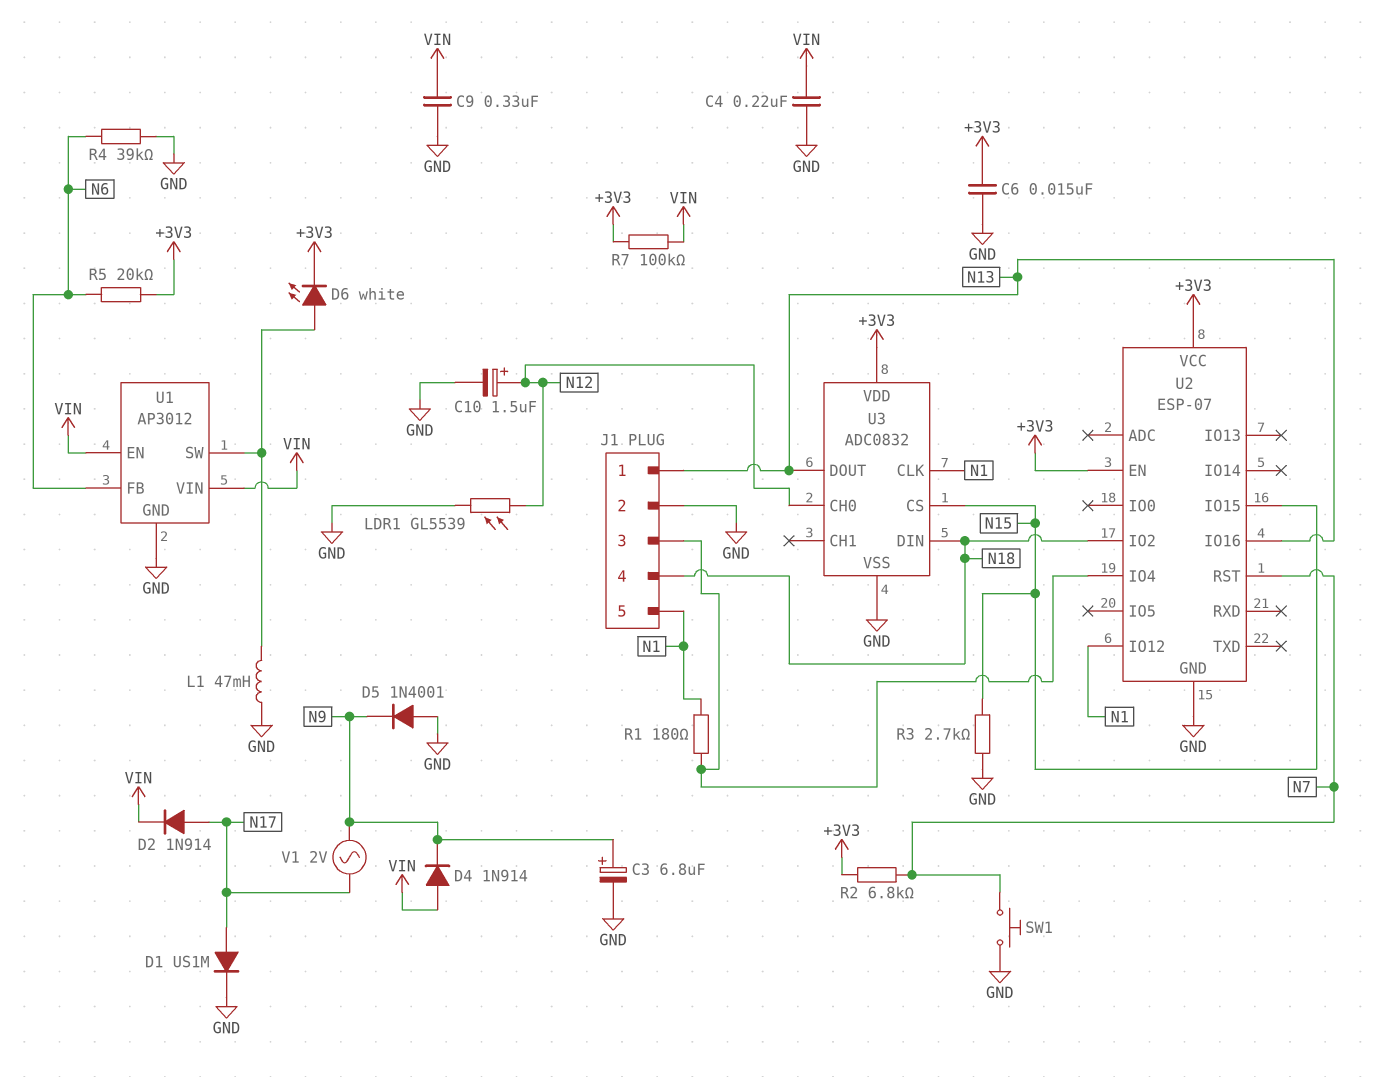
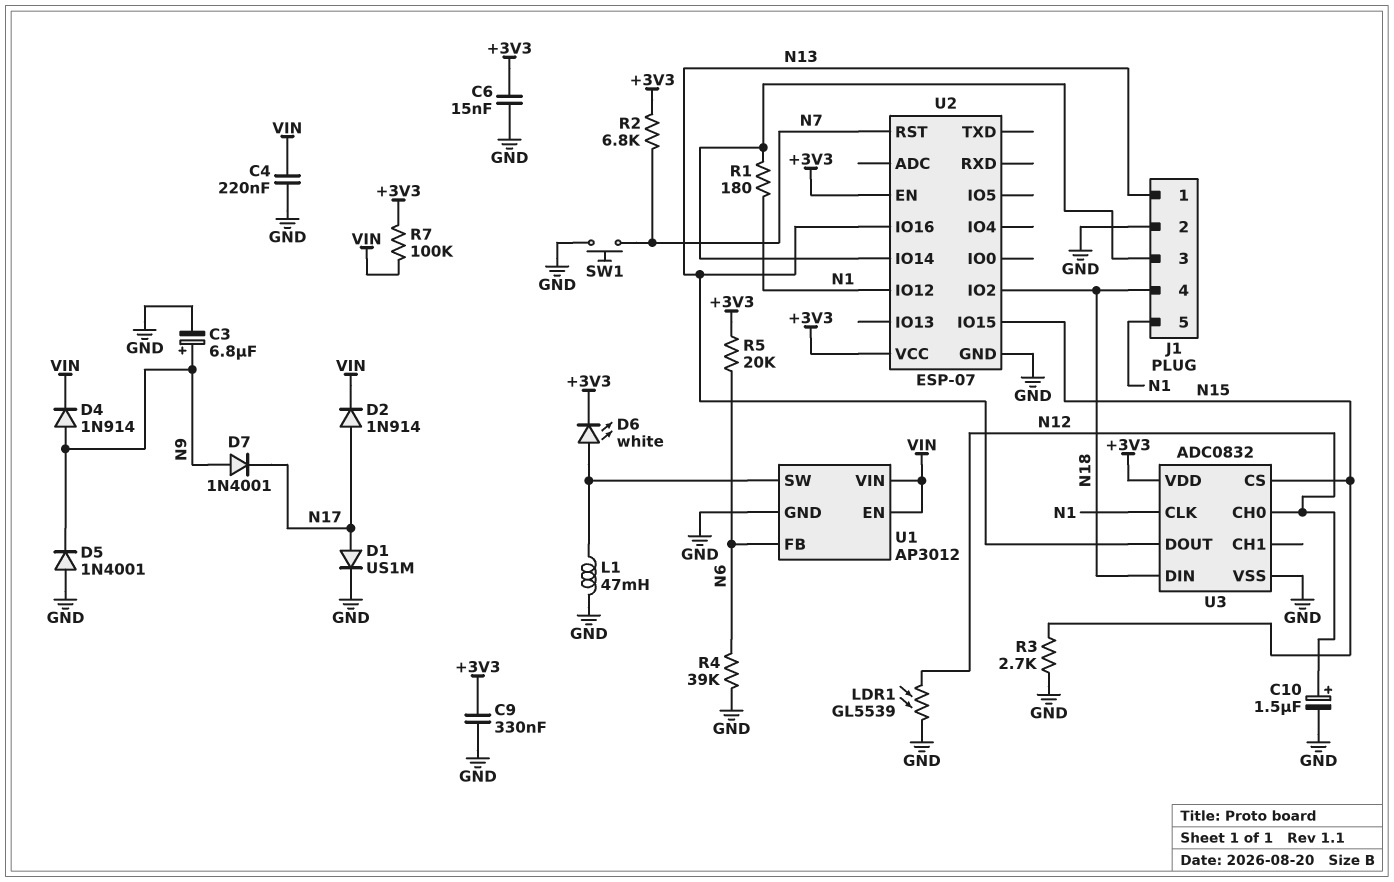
C9: 330nF (GND, VIN) -> 330nF (+3V3, GND)
D4: diode 1N914 (A VIN, K N9) -> diode 1N914 (A N9, K VIN)
D7: none -> diode 1N4001 (A N9, K N17)
U2 pin IO4: J1/3 -> none
U2 pin IO14: none -> J1/3
V1: AC 2V (N9, N17) -> none

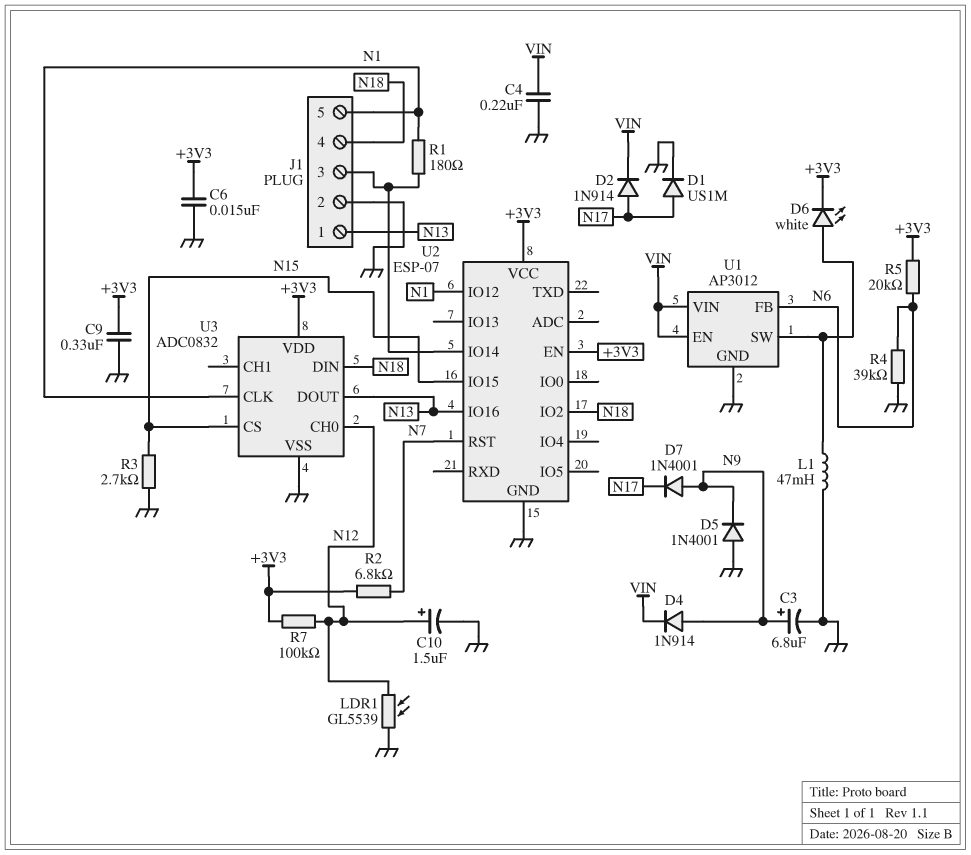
R7: 100k (+3V3, VIN) -> 100k (+3V3, N12)
SW1: button (GND, N7) -> none

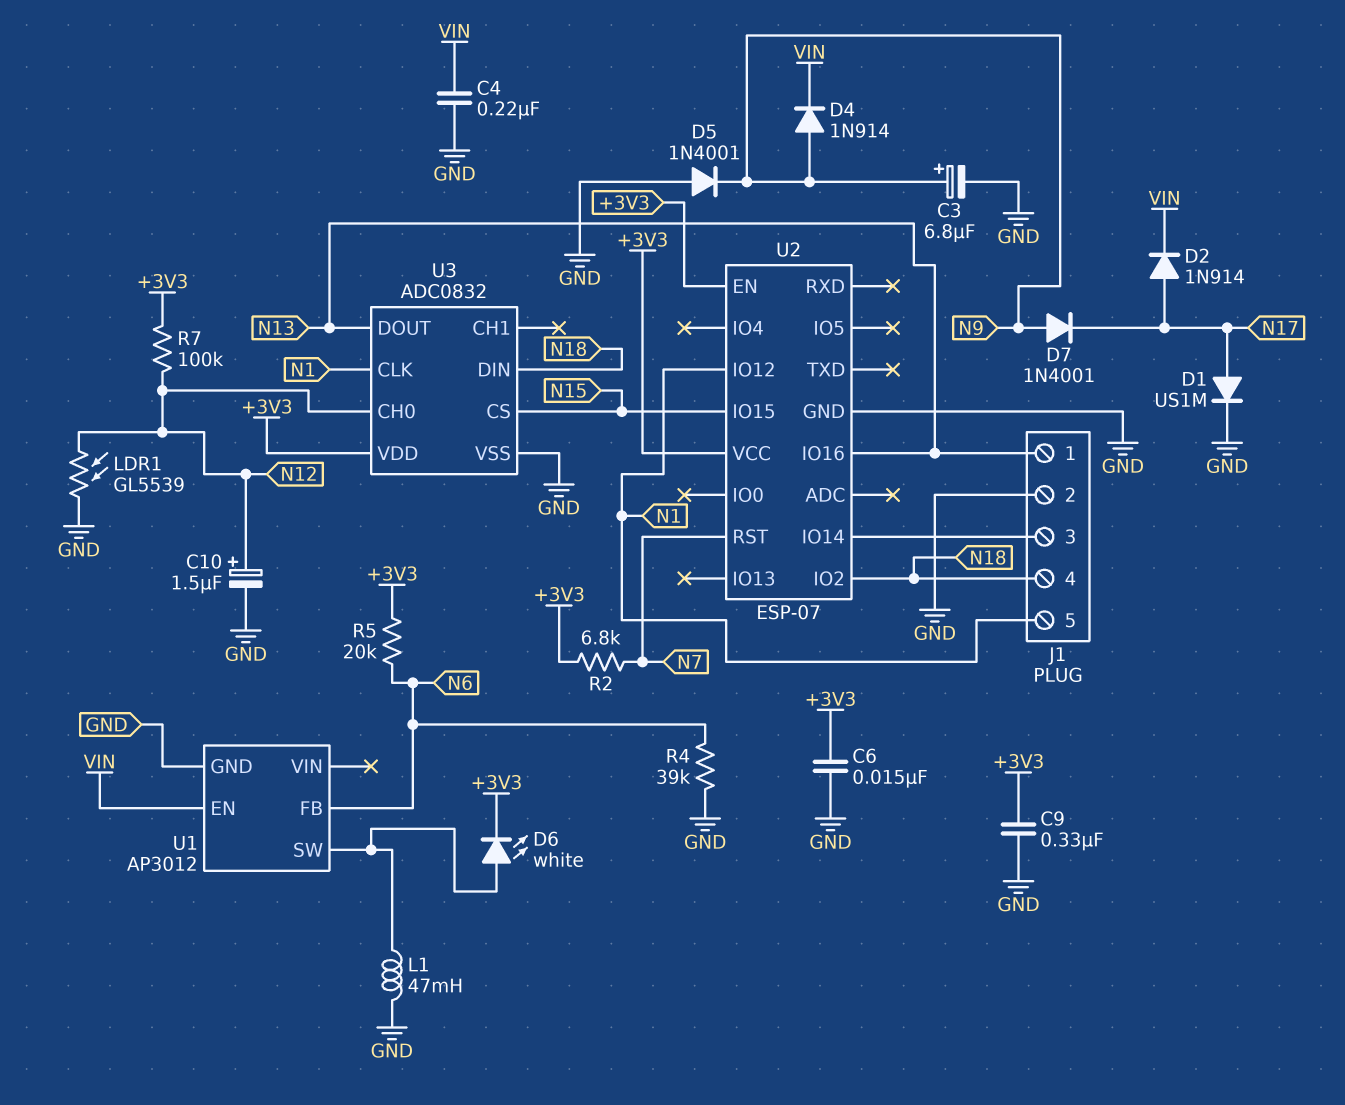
R1: 180 (J1/3, N1) -> none
R3: 2.7k (GND, N15) -> none
U1 pin VIN: VIN -> none

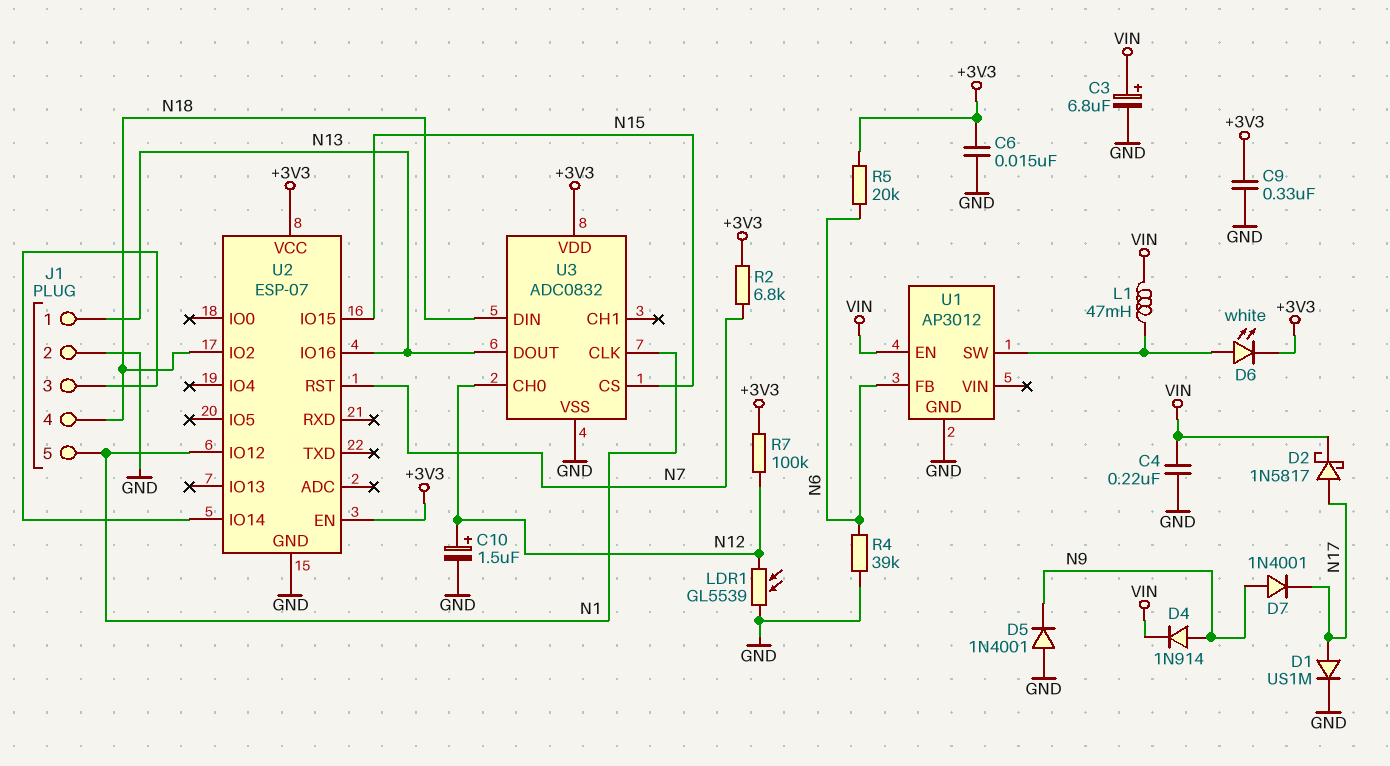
C3: 6.8uF (plus N9, minus GND) -> 6.8uF (plus VIN, minus GND)
D2: diode 1N914 (A N17, K VIN) -> schottky 1N5817 (A N17, K VIN)
L1: 47mH (GND, U1/SW) -> 47mH (U1/SW, VIN)

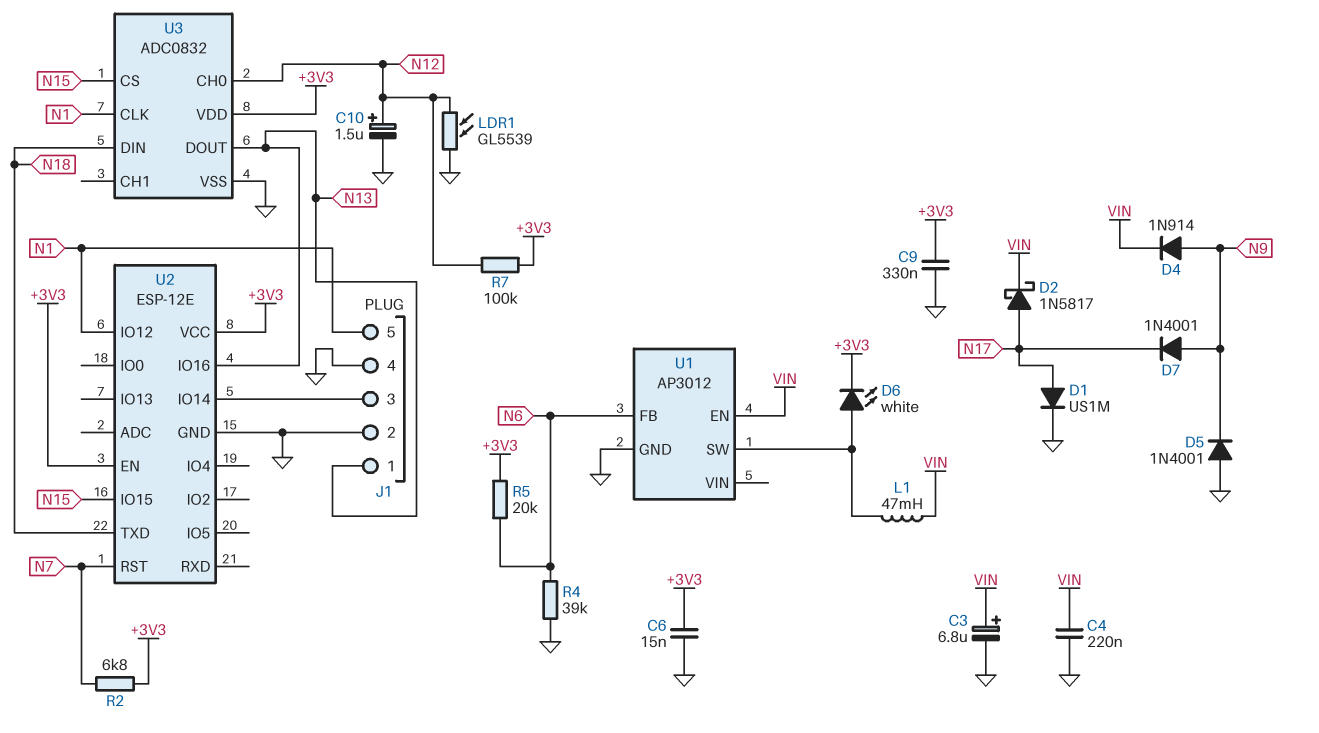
J1 pin 4: N18 -> GND
U2: ESP-07 -> ESP-12E
U2 pin IO2: N18 -> none
U2 pin TXD: none -> N18

